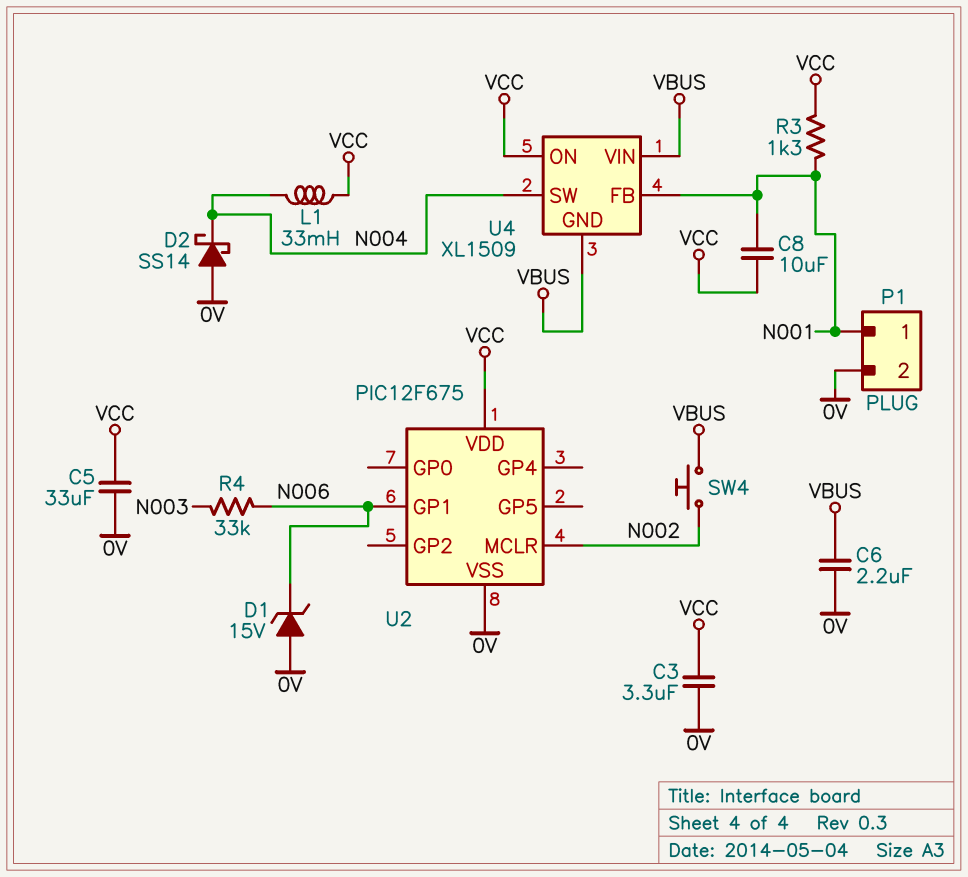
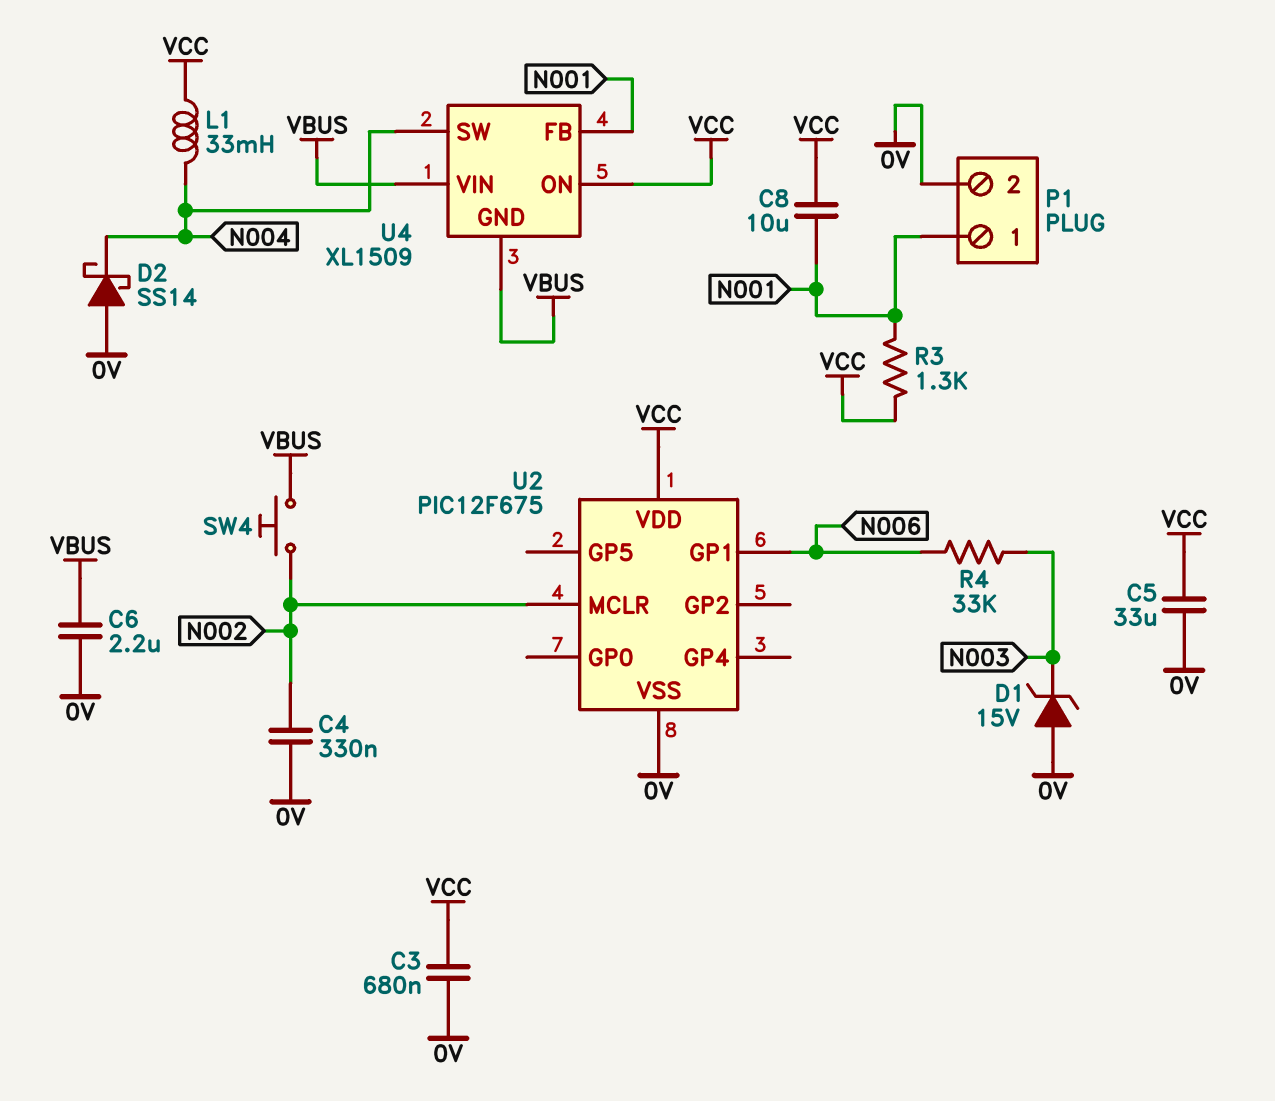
C3: 3.3uF (0V, VCC) -> 680nF (0V, VCC)
C4: none -> 330nF (0V, N002)
D1: zener 15V (A 0V, K N006) -> zener 15V (A 0V, K N003)

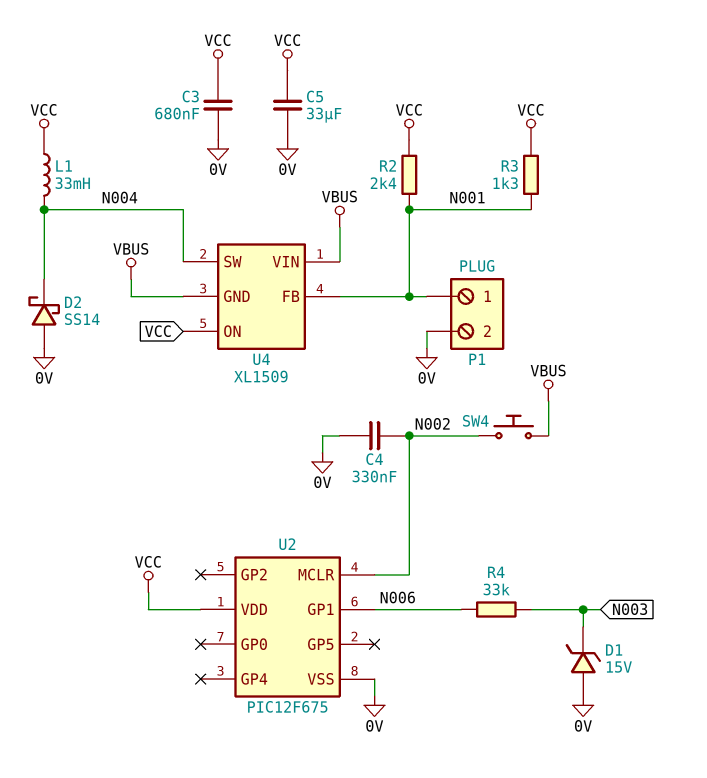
C6: 2.2uF (0V, VBUS) -> none
C8: 10uF (N001, VCC) -> none
R2: none -> 2.4k (N001, VCC)

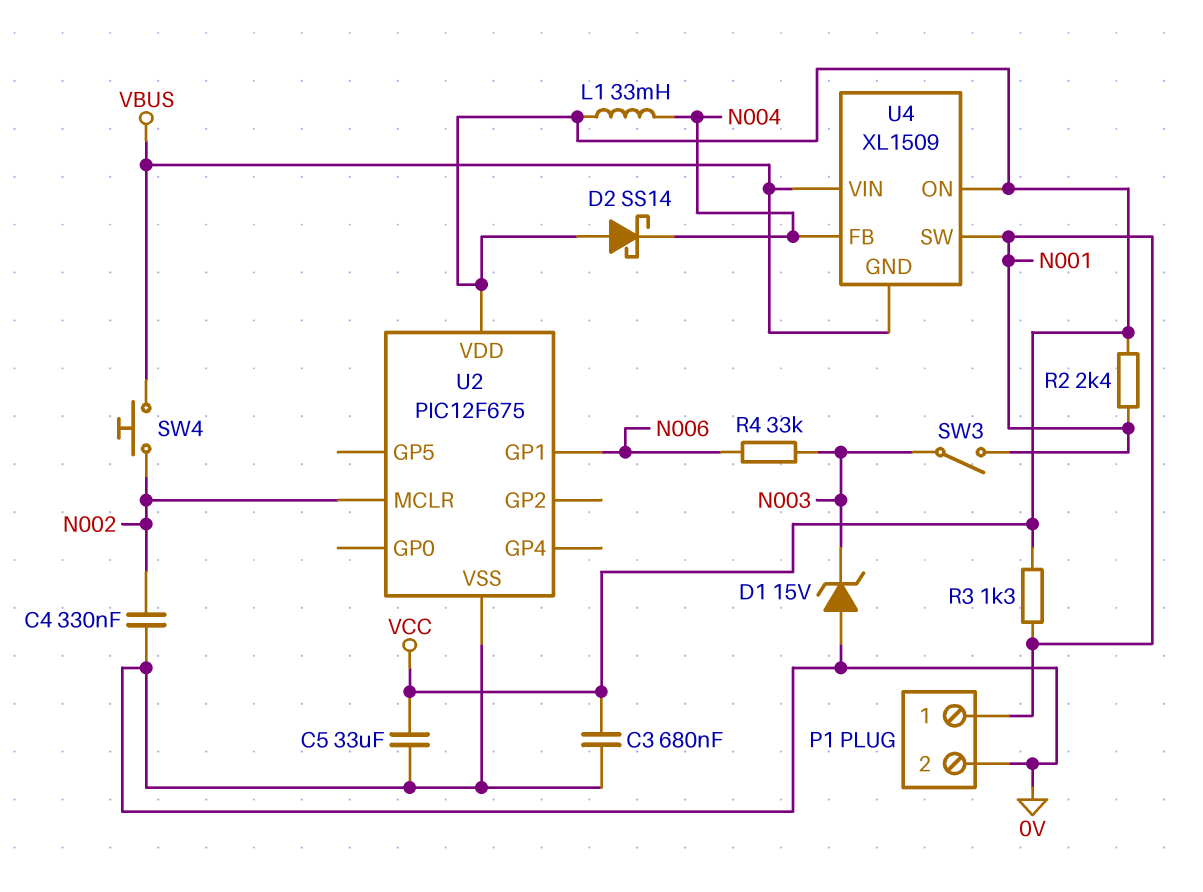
D2: schottky SS14 (A 0V, K N004) -> schottky SS14 (A VCC, K N004)
SW3: none -> switch (N001, N003)
U4 pin FB: N001 -> N004
U4 pin SW: N004 -> N001

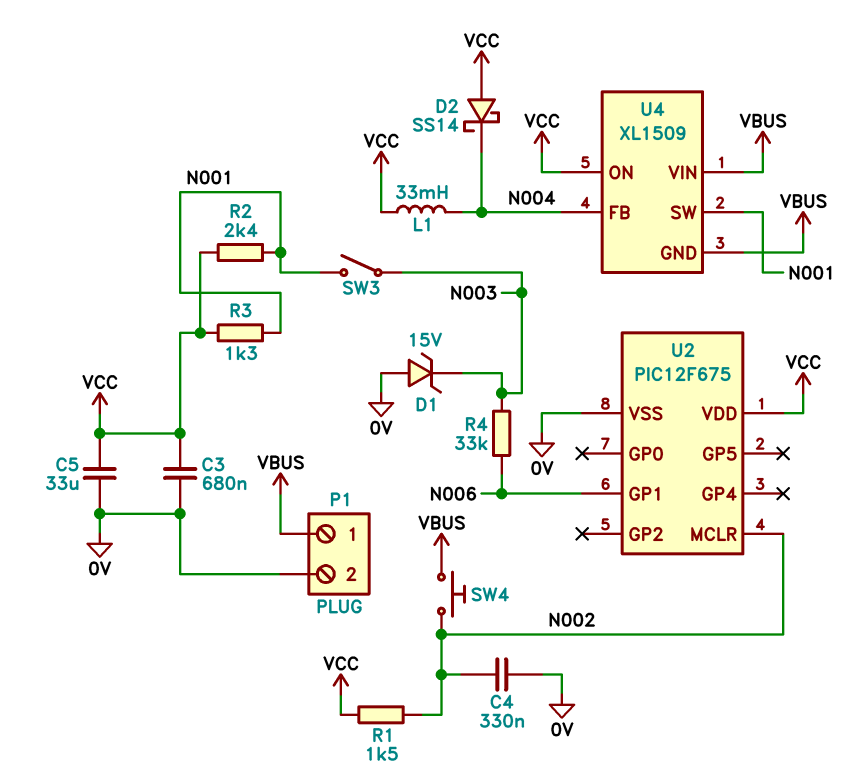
P1 pin 1: N001 -> VBUS
R1: none -> 1.5k (N002, VCC)

